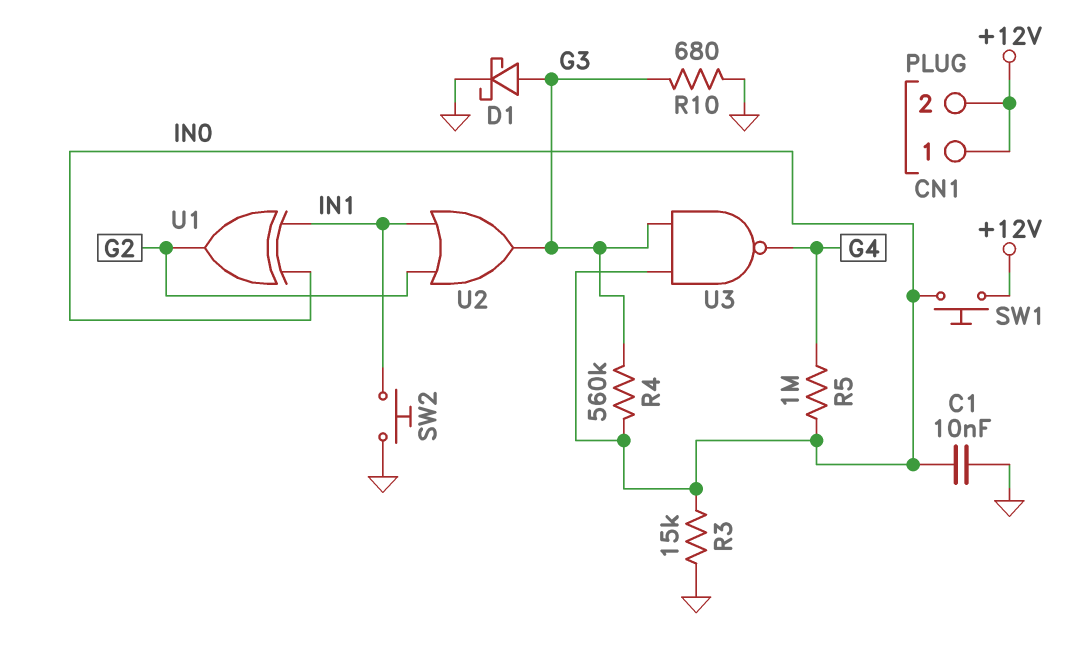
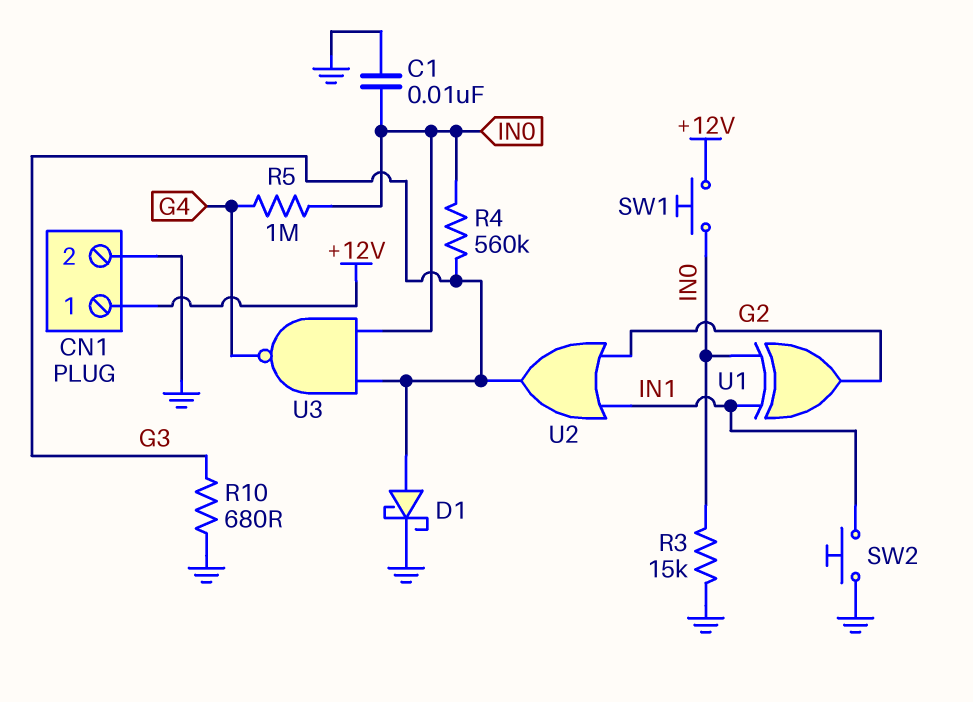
CN1 pin 2: +12V -> GND

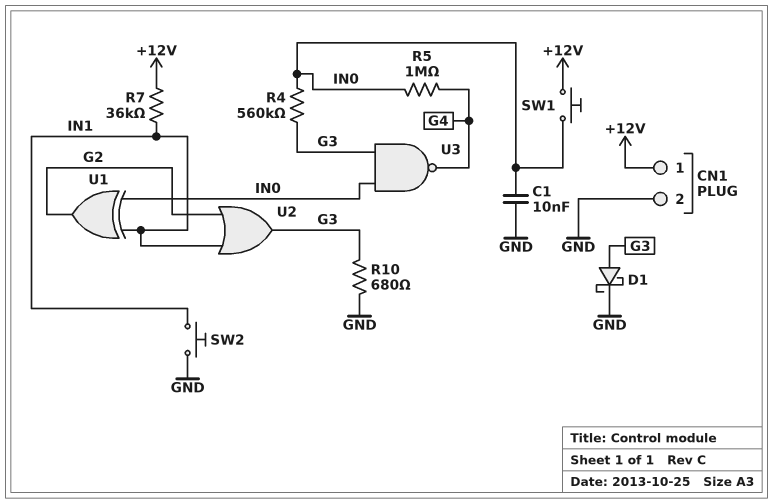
R3: 15k (GND, IN0) -> none
R7: none -> 36k (+12V, IN1)

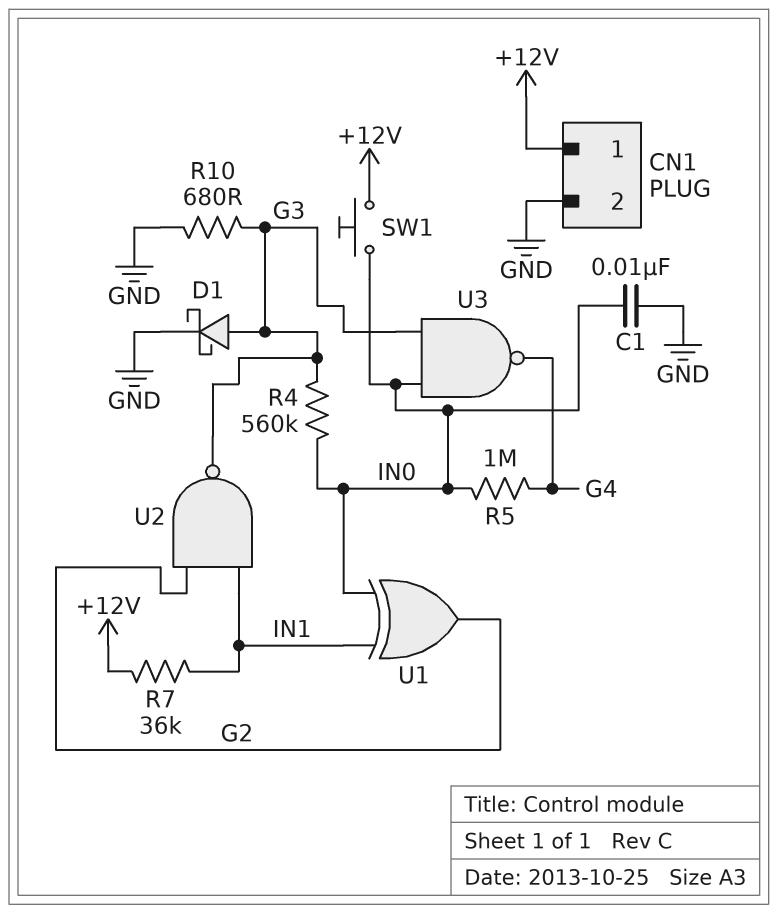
SW2: button (GND, IN1) -> none
U2: OR (in G2, in IN1, out G3) -> NAND (in G2, in IN1, out G3)

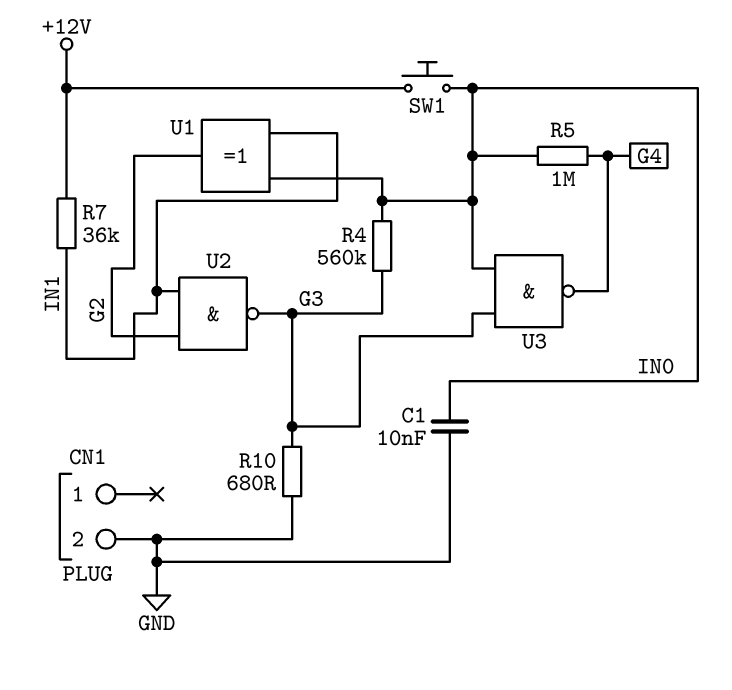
CN1 pin 1: +12V -> none
D1: schottky (A G3, K GND) -> none

